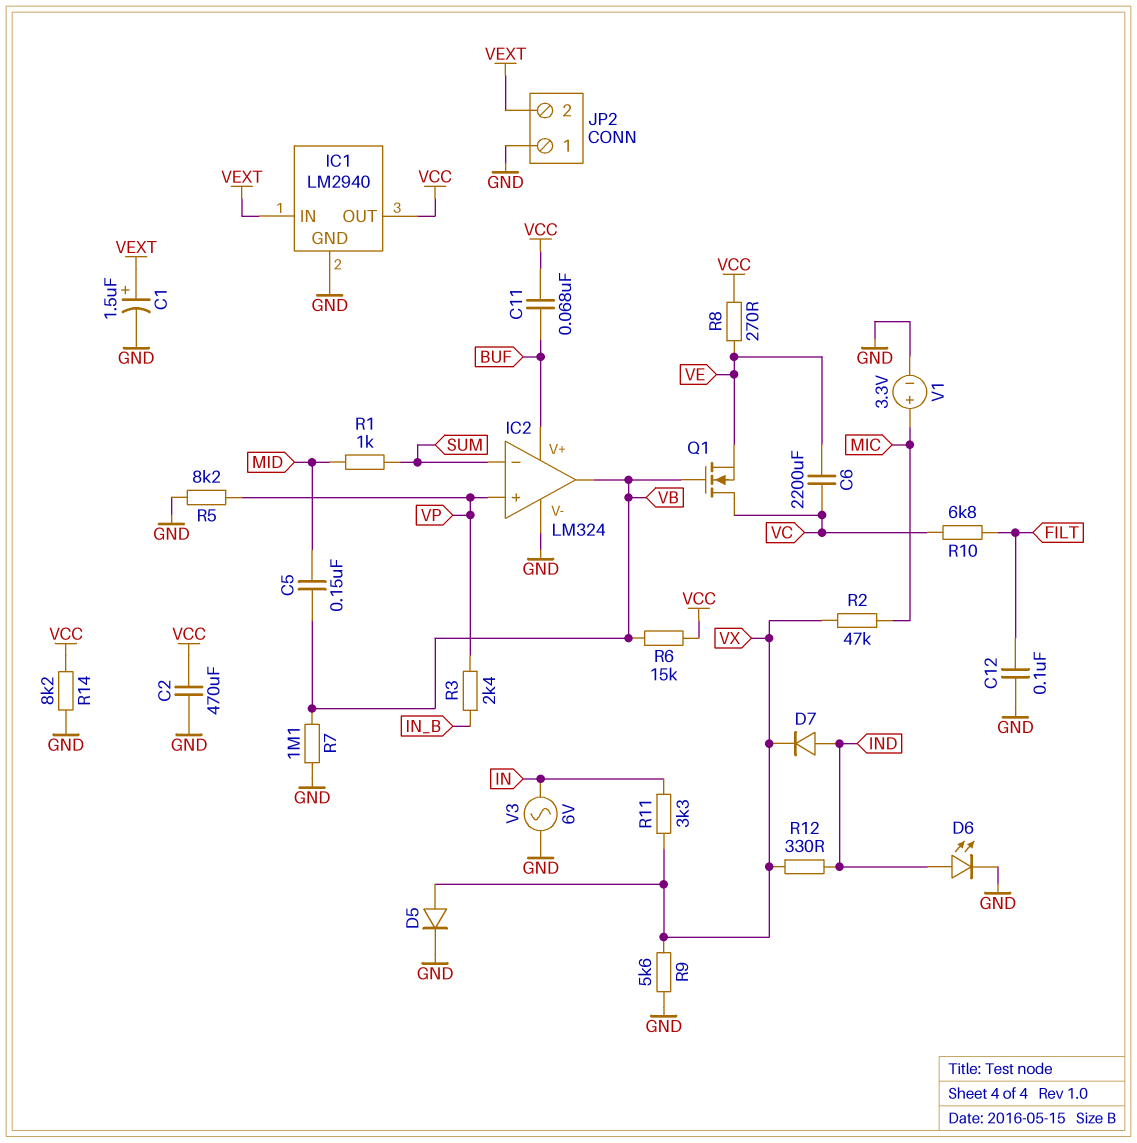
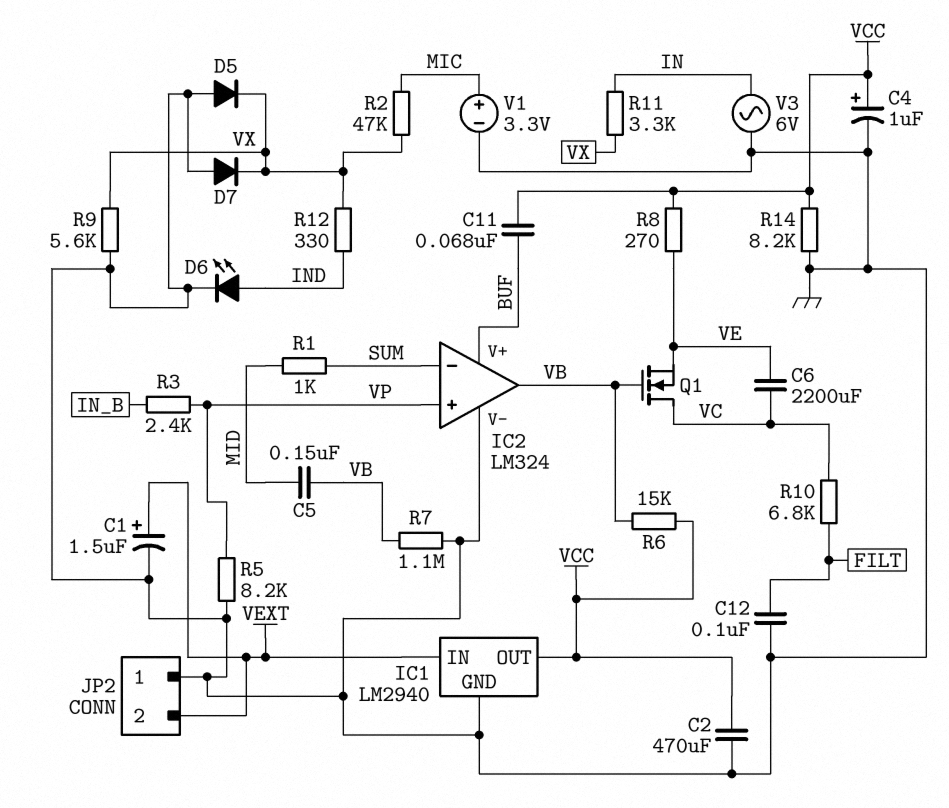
C4: none -> 1uF (plus VCC, minus GND)
D5: diode (A VX, K GND) -> diode (A GND, K VX)
D7: diode (A IND, K VX) -> diode (A GND, K VX)

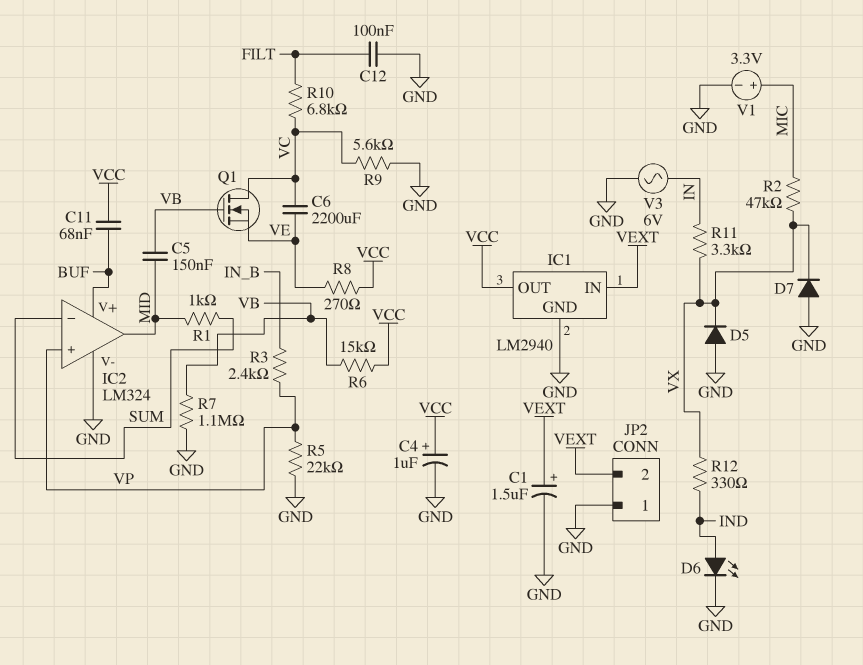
C2: 470uF (GND, VCC) -> none
IC2 pin out: VB -> MID
R5: 8.2k (GND, VP) -> 22k (GND, VP)
R9: 5.6k (GND, VX) -> 5.6k (GND, VC)
R14: 8.2k (GND, VCC) -> none

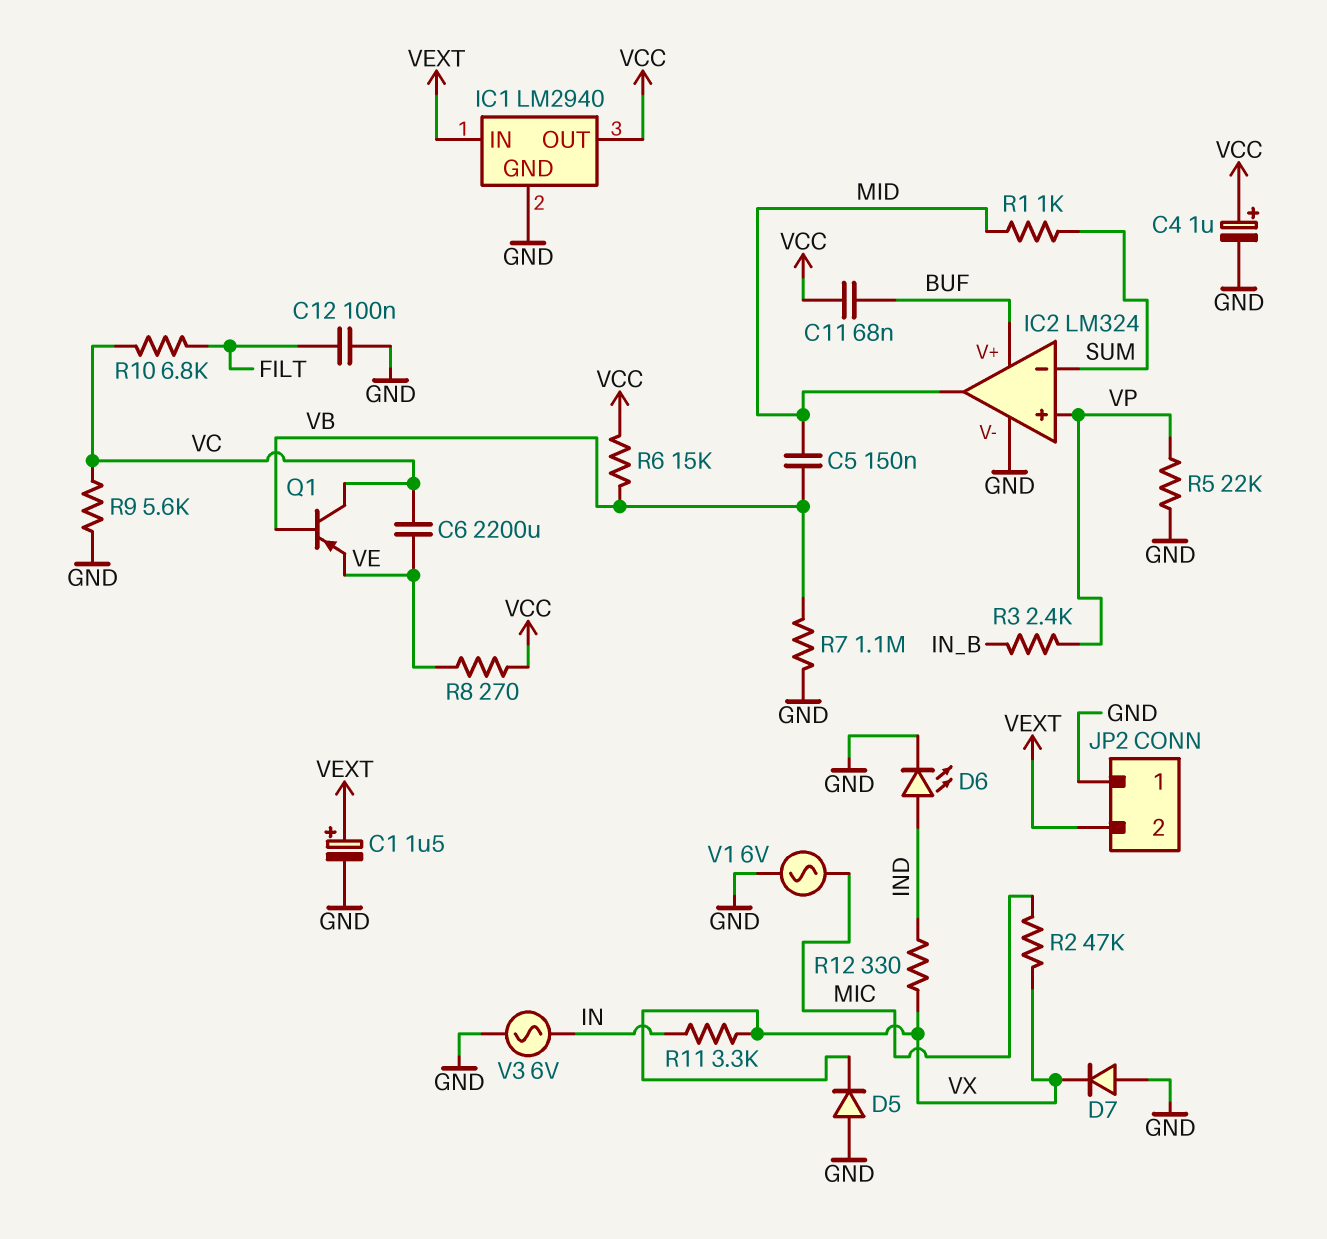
Q1: NMOS (G VB, D VC, S VE) -> PNP (B VB, C VC, E VE)
V1: 3.3V (plus MIC, minus GND) -> AC 6V (GND, MIC)

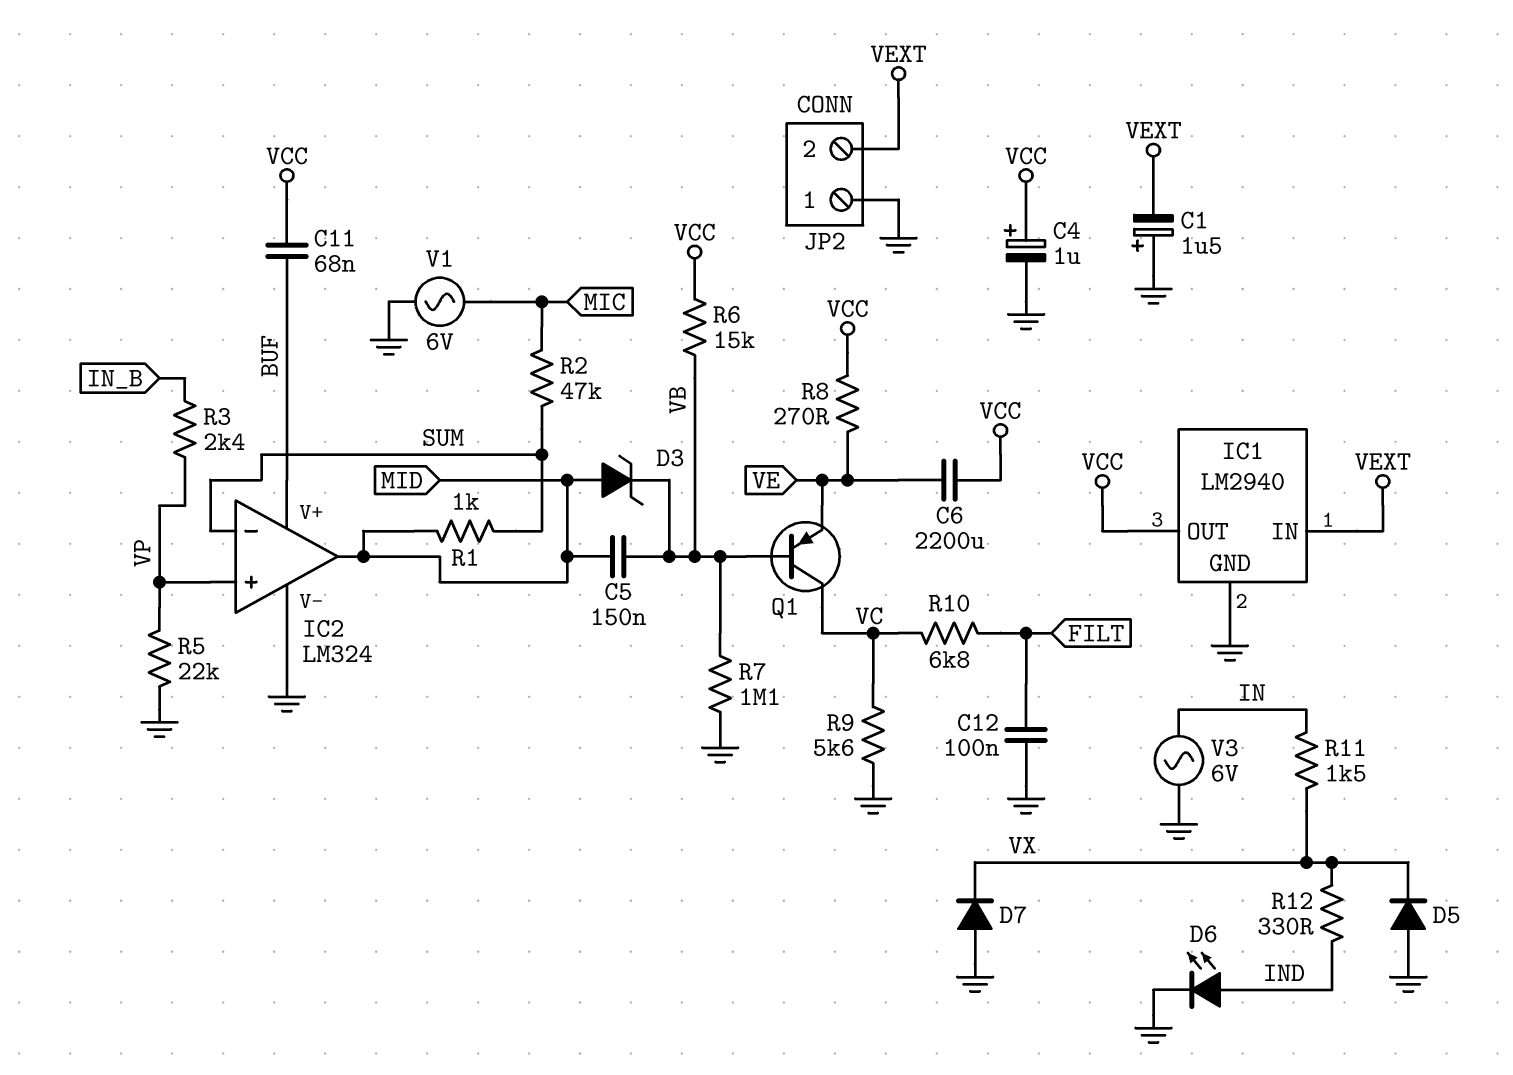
C1: 1.5uF (plus VEXT, minus GND) -> 1.5uF (plus GND, minus VEXT)
C6: 2200uF (VC, VE) -> 2200uF (VCC, VE)
D3: none -> zener (A MID, K VB)
R2: 47k (MIC, VX) -> 47k (MIC, SUM)
R11: 3.3k (IN, VX) -> 1.5k (IN, VX)

